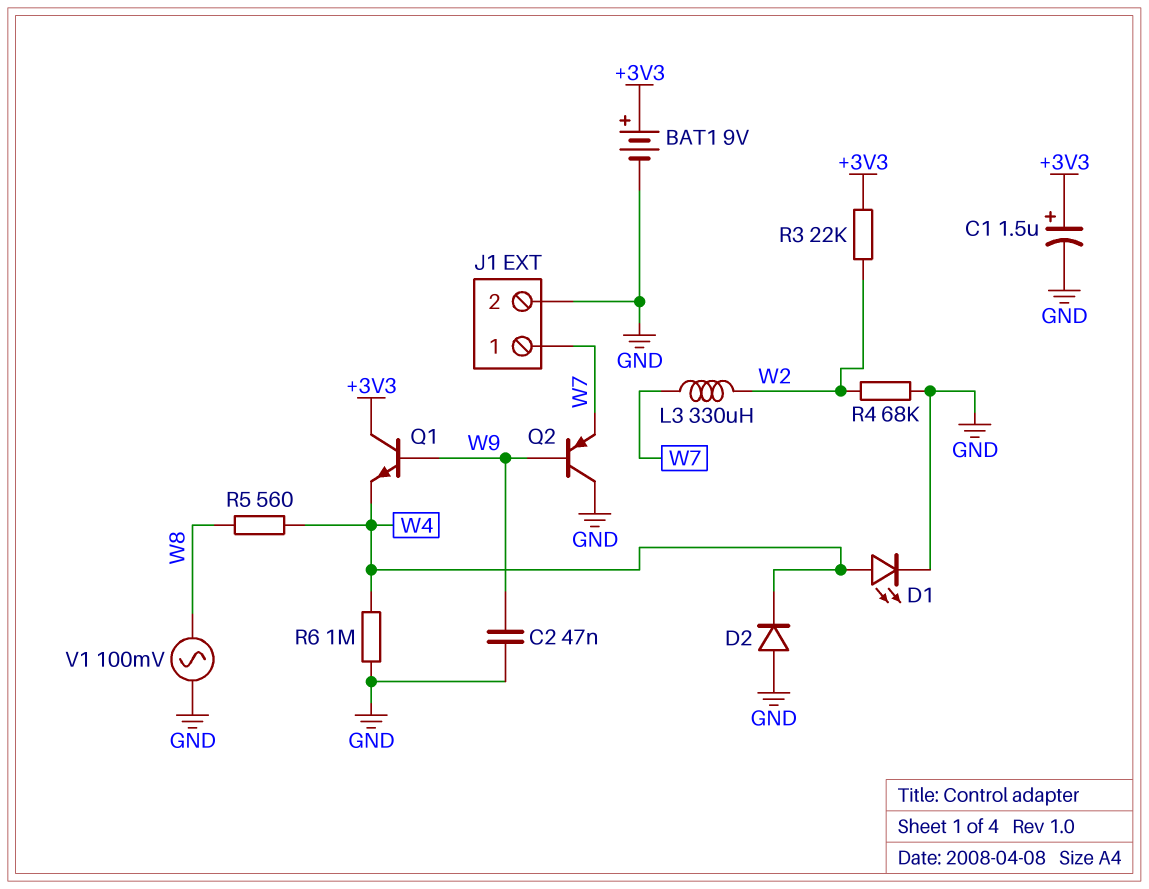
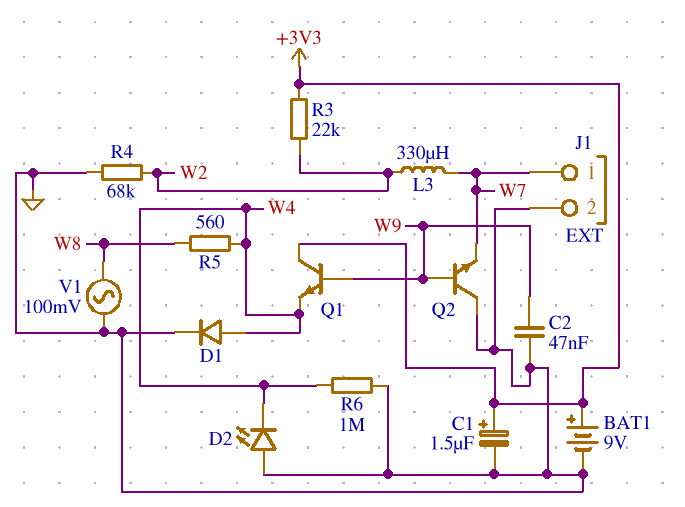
D1: LED (A W4, K GND) -> diode (A W4, K GND)
D2: diode (A GND, K W4) -> LED (A GND, K W4)
Q2: PNP (B W9, C GND, E W7) -> NPN (B W9, C GND, E W7)

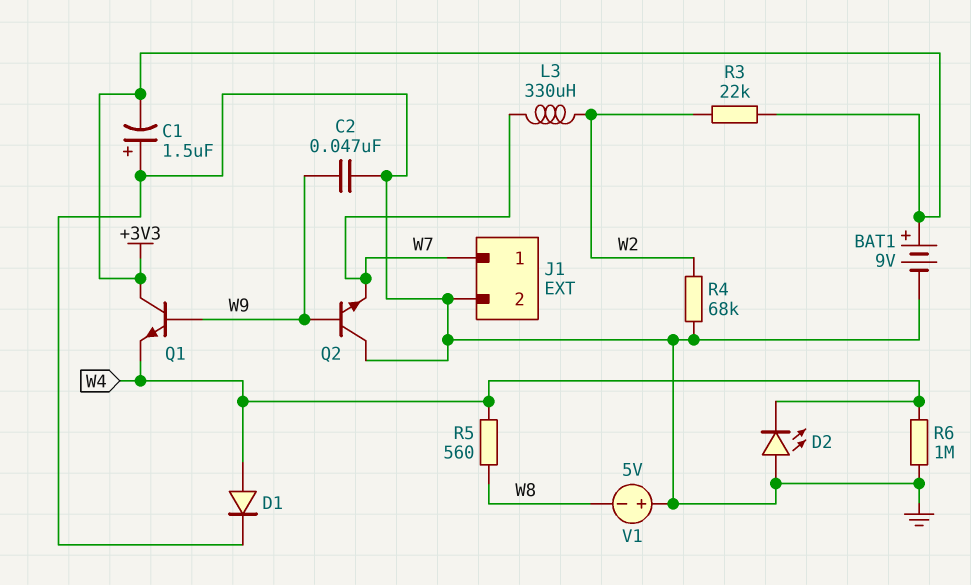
C1: 1.5uF (plus +3V3, minus GND) -> 1.5uF (plus GND, minus +3V3)
V1: AC 100mV (GND, W8) -> 5V (plus GND, minus W8)

